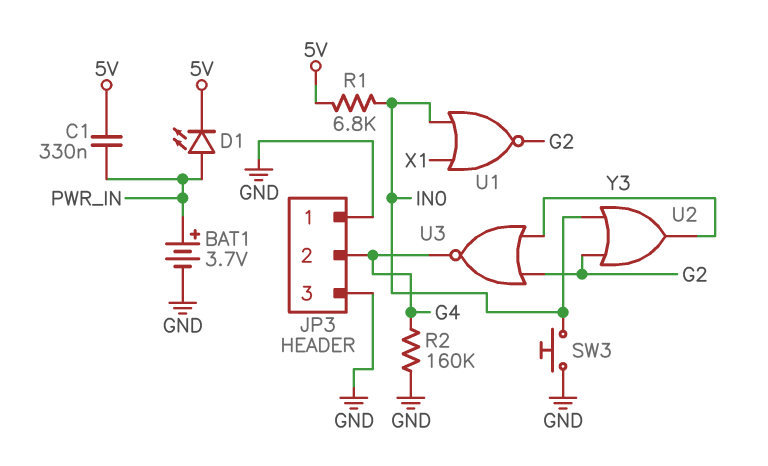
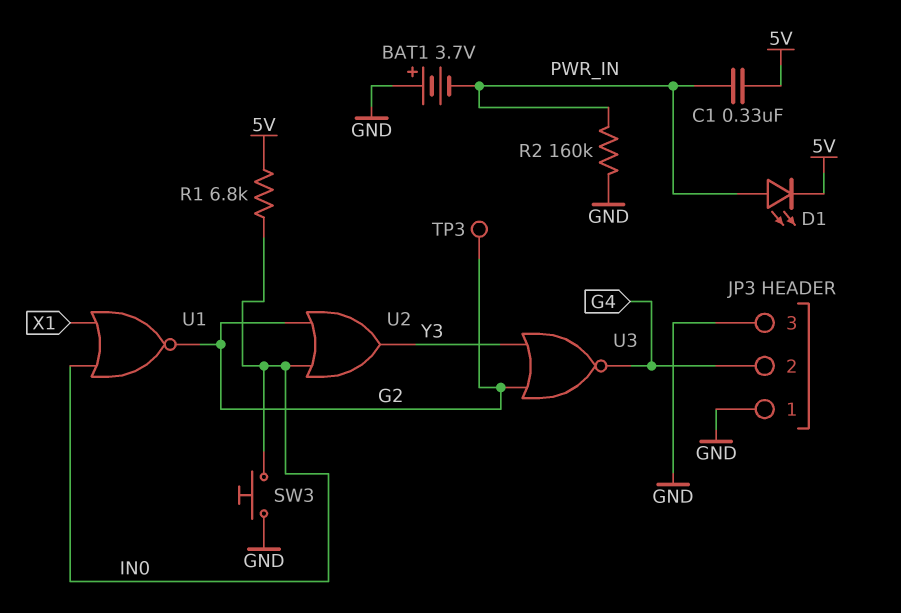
BAT1: 3.7V (plus PWR_IN, minus GND) -> 3.7V (plus GND, minus PWR_IN)
R2: 160k (G4, GND) -> 160k (GND, PWR_IN)
TP3: none -> test point (G2)

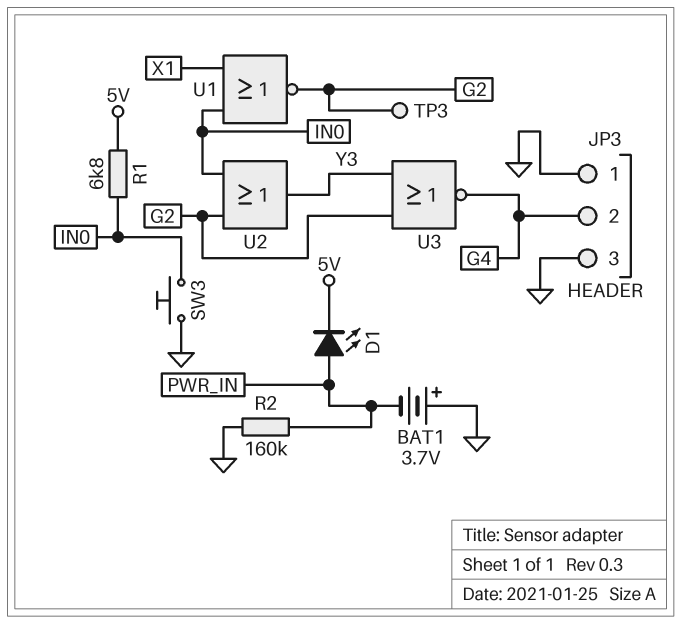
C1: 330nF (5V, PWR_IN) -> none

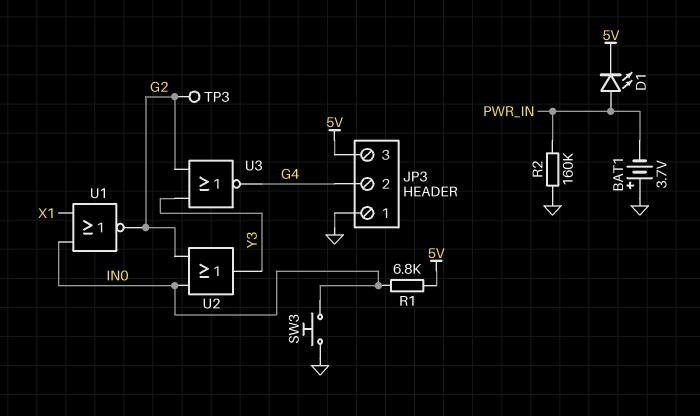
JP3 pin 3: GND -> 5V

